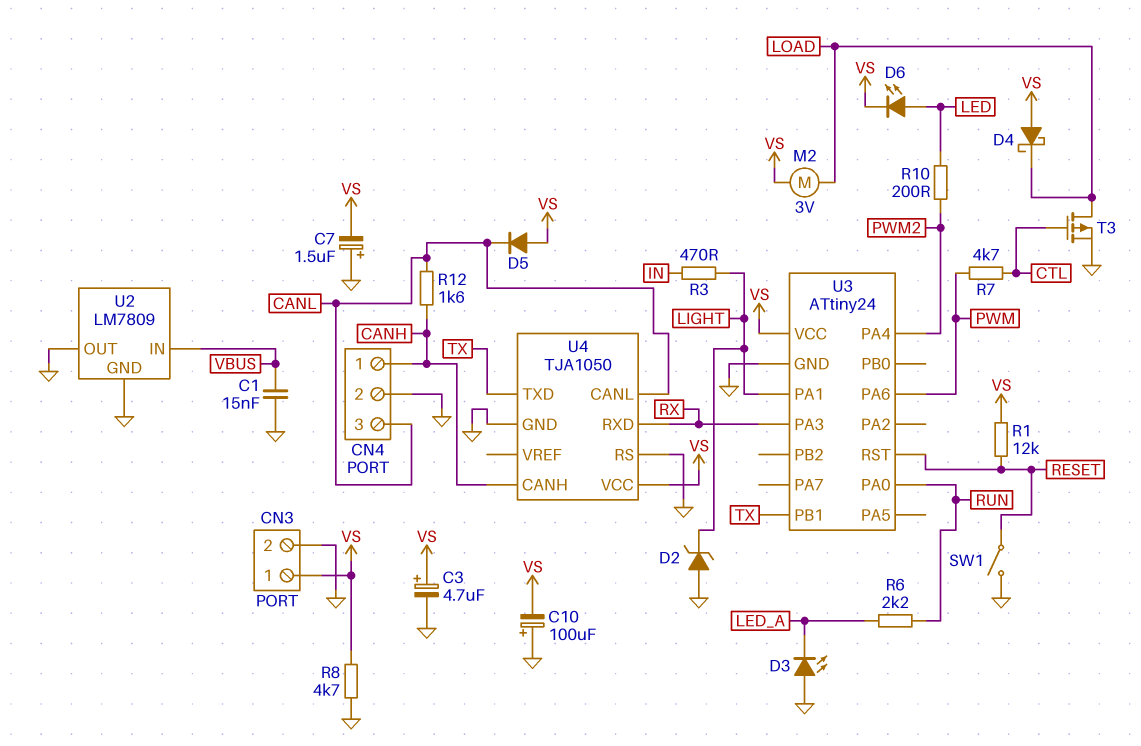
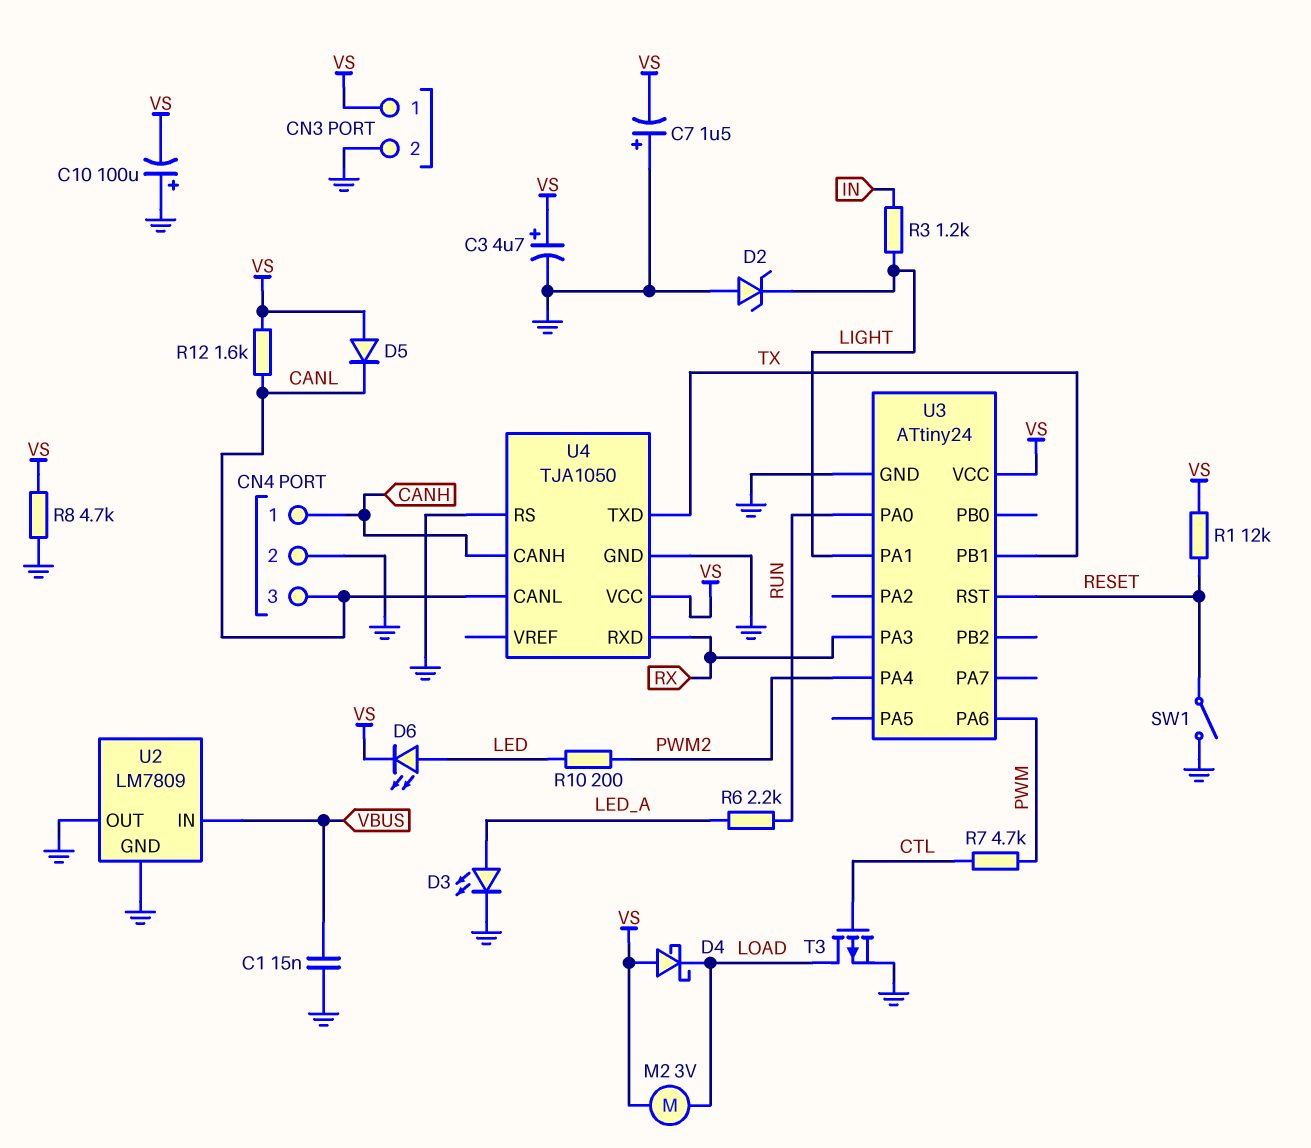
D3: LED (A GND, K LED_A) -> LED (A LED_A, K GND)
R3: 470 (IN, LIGHT) -> 1.2k (IN, LIGHT)
R12: 1.6k (CANH, CANL) -> 1.6k (CANL, VS)

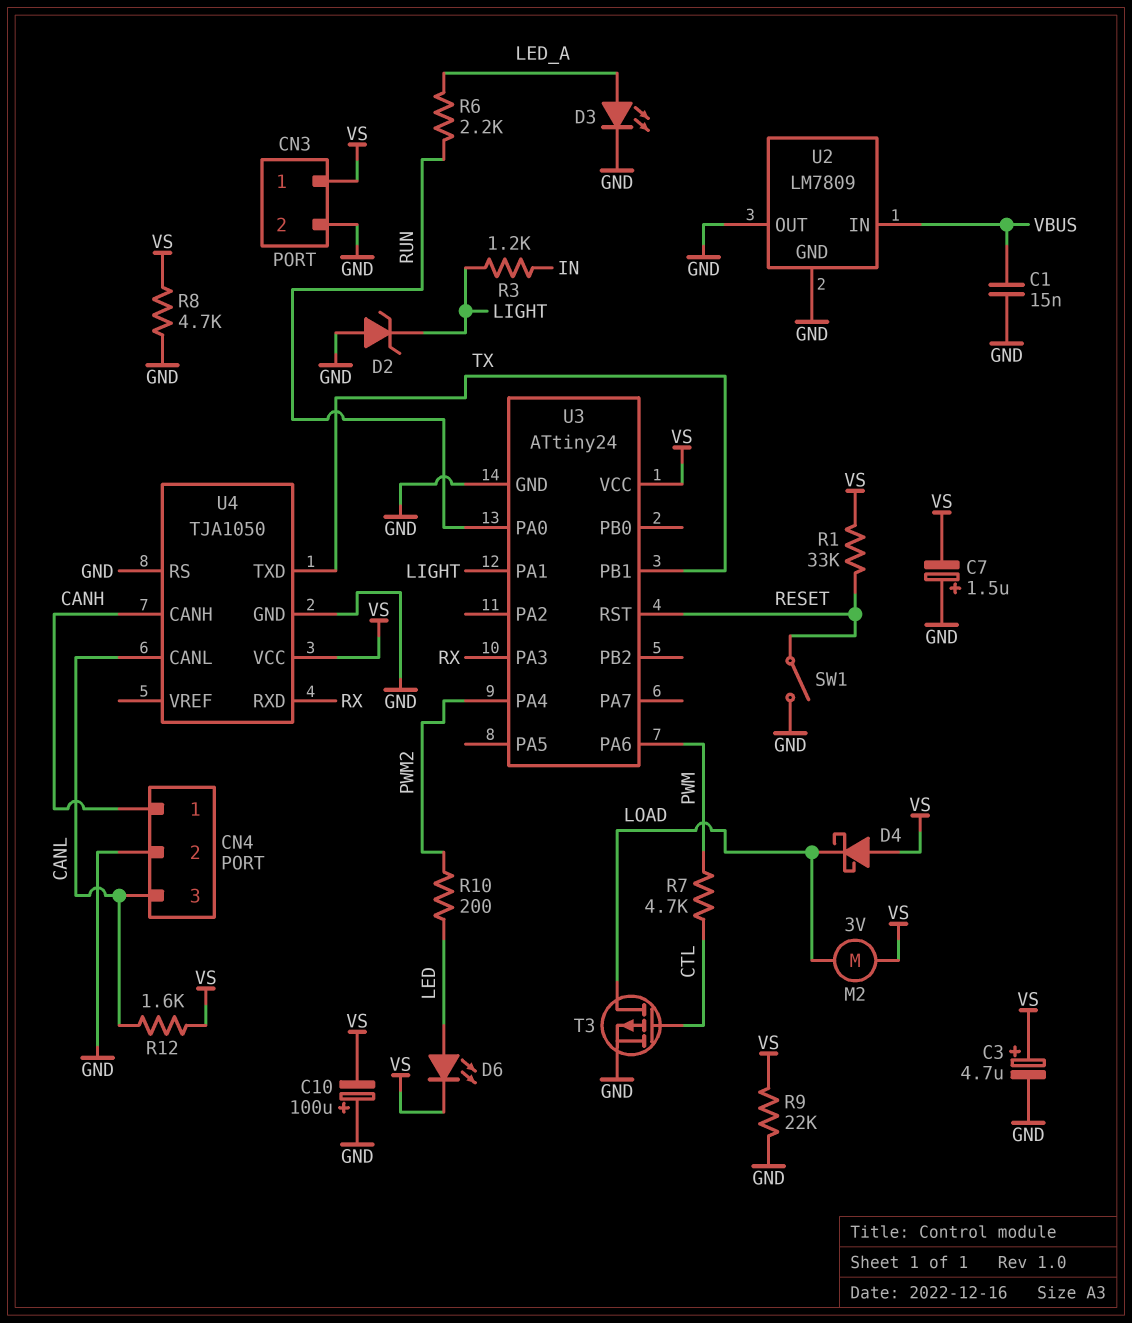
D5: diode (A VS, K CANL) -> none
R1: 12k (RESET, VS) -> 33k (RESET, VS)
R9: none -> 22k (GND, VS)

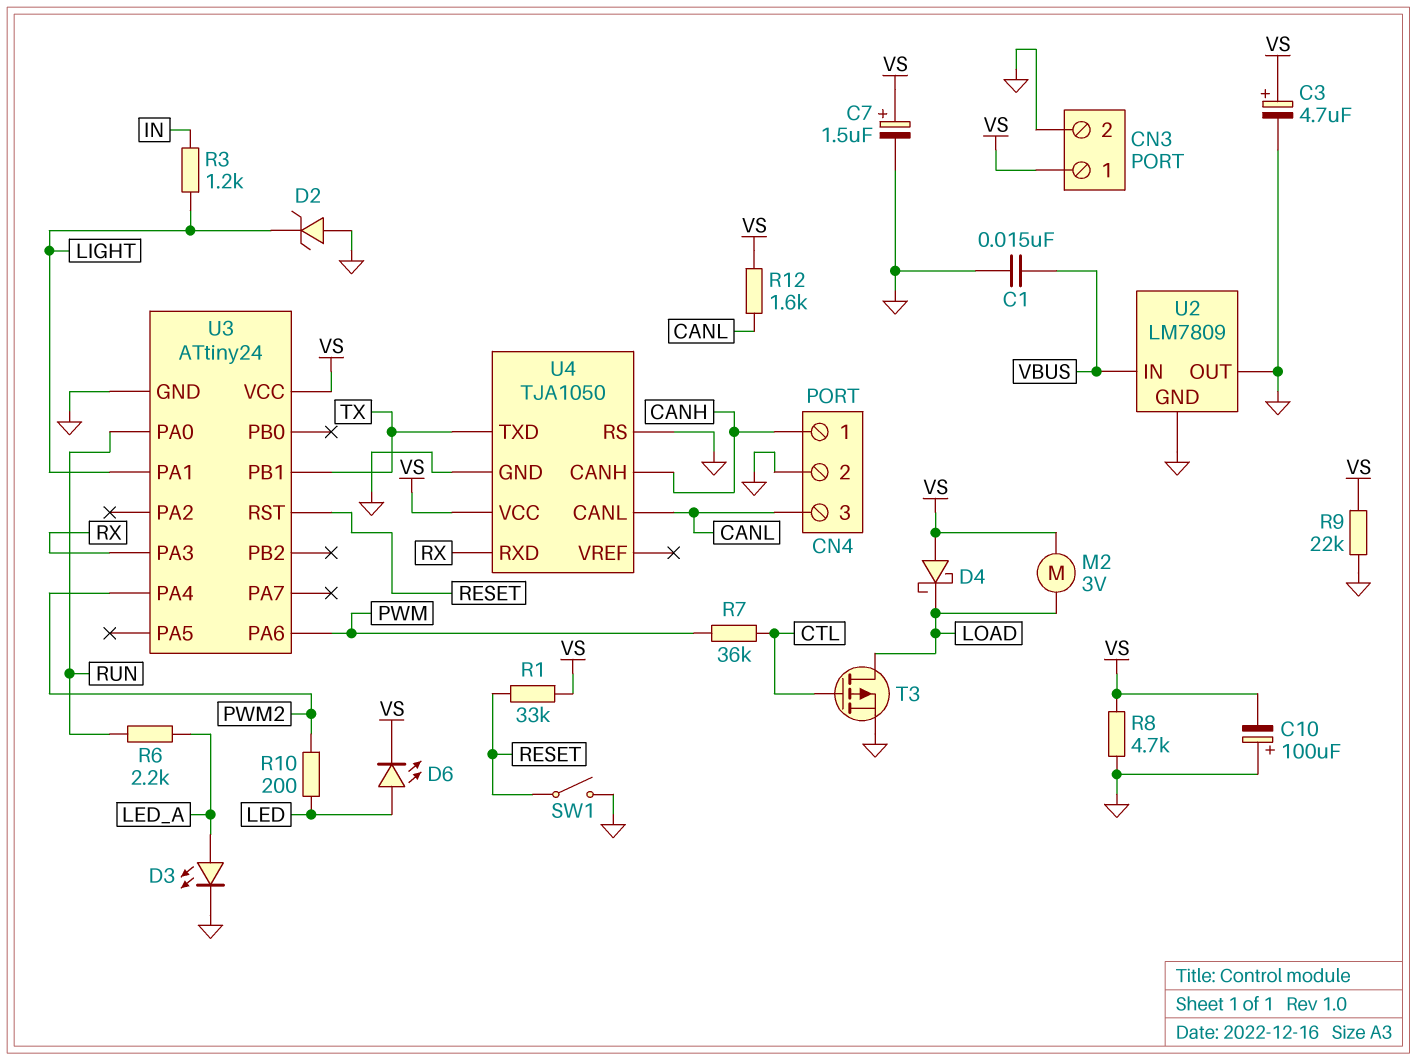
C7: 1.5uF (plus GND, minus VS) -> 1.5uF (plus VS, minus GND)
R7: 4.7k (CTL, PWM) -> 36k (CTL, PWM)

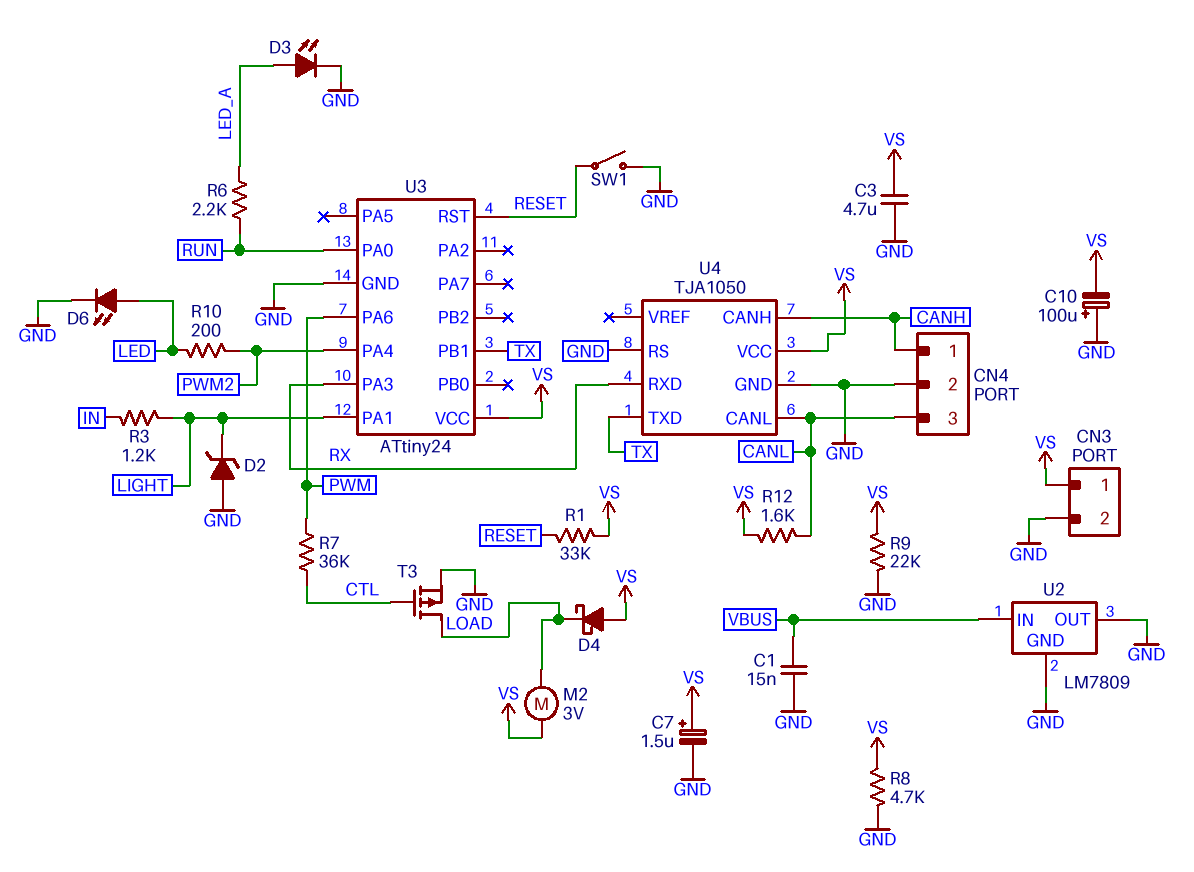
C3: 4.7uF (plus VS, minus GND) -> 4.7uF (GND, VS)
D6: LED (A LED, K VS) -> LED (A LED, K GND)

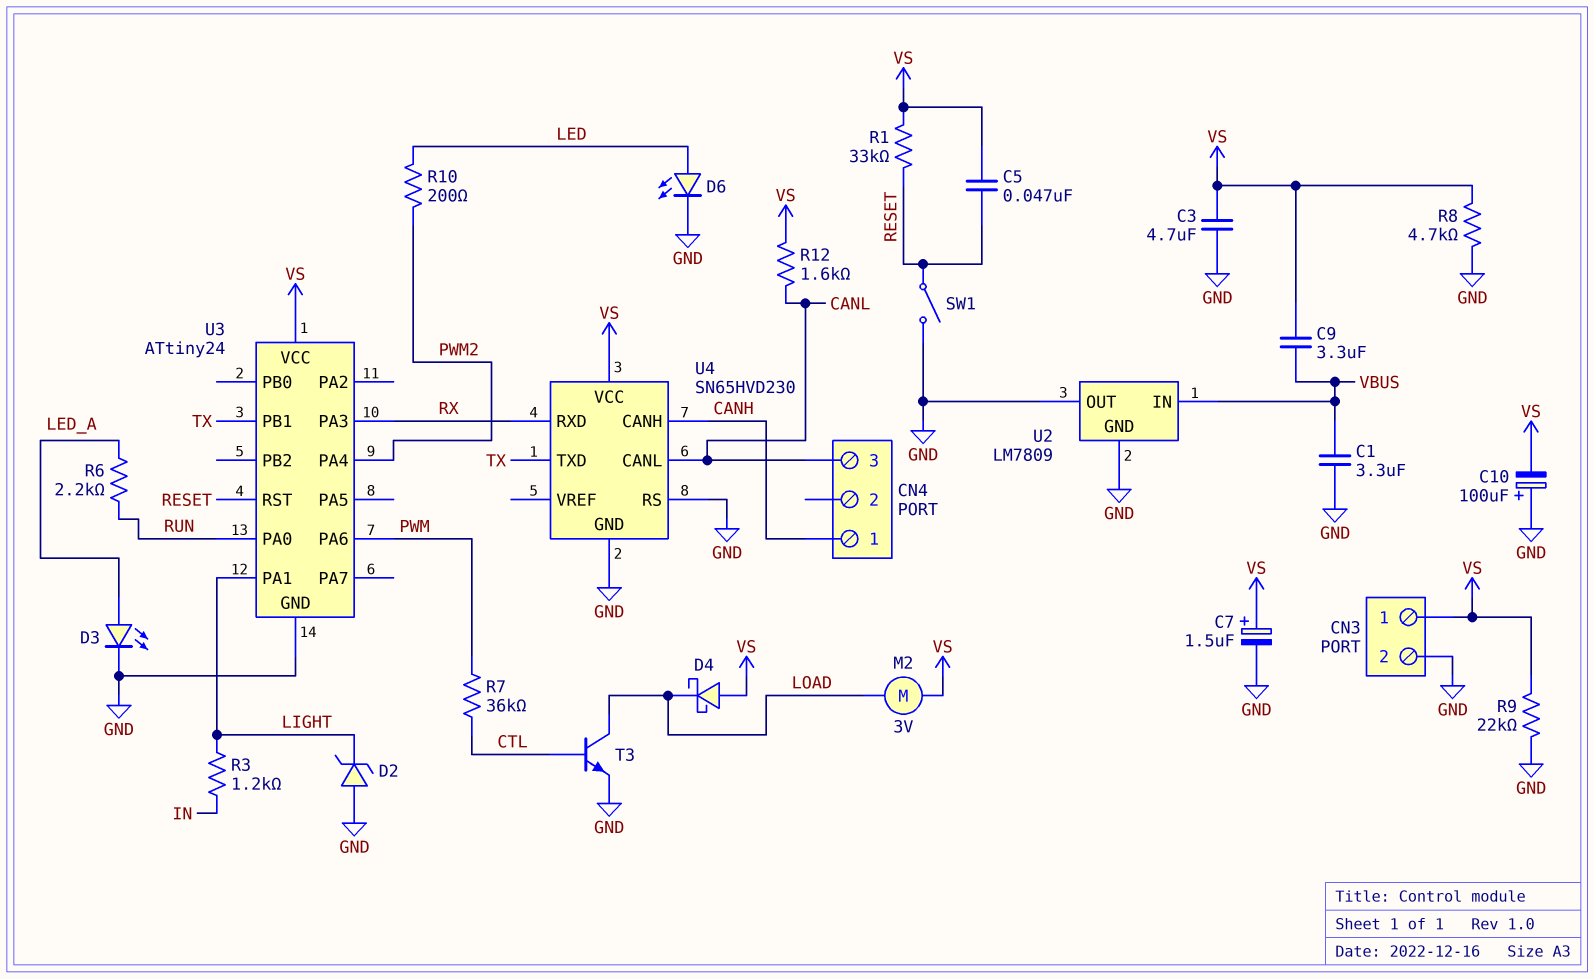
C1: 15nF (GND, VBUS) -> 3.3uF (GND, VBUS)
C5: none -> 47nF (RESET, VS)
C9: none -> 3.3uF (VBUS, VS)
CN4 pin 2: GND -> none
T3: PMOS (G CTL, D LOAD, S GND) -> NPN (B CTL, C LOAD, E GND)
U4: TJA1050 -> SN65HVD230

